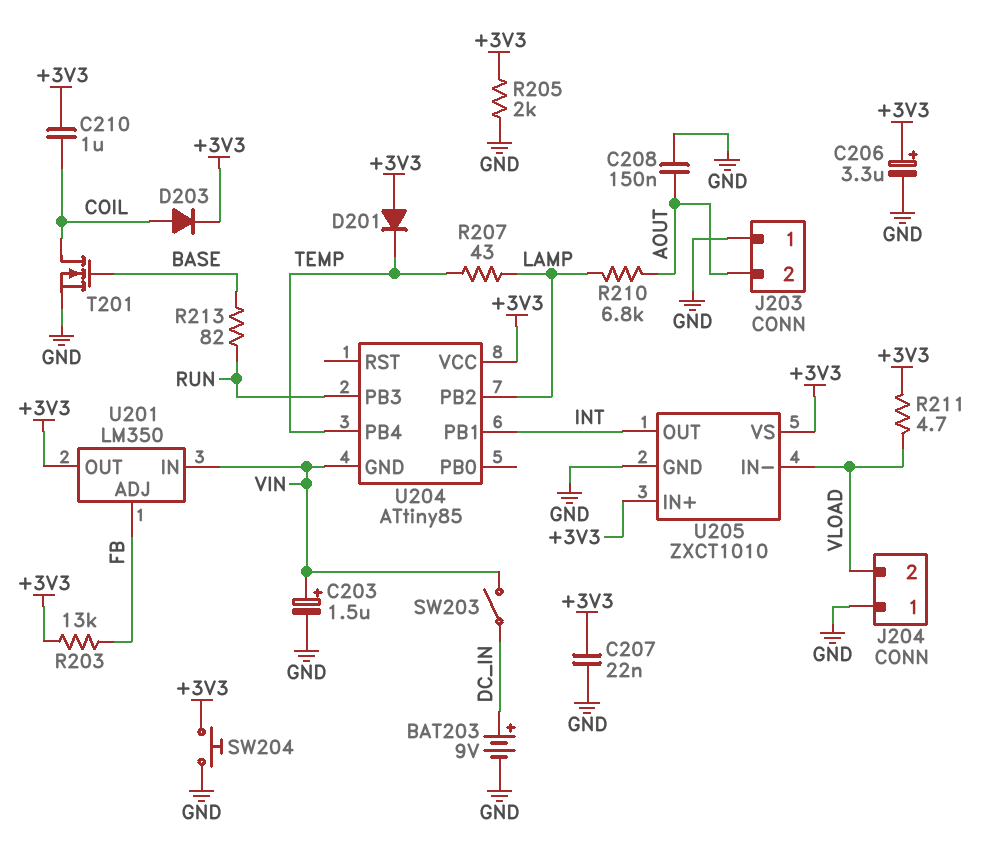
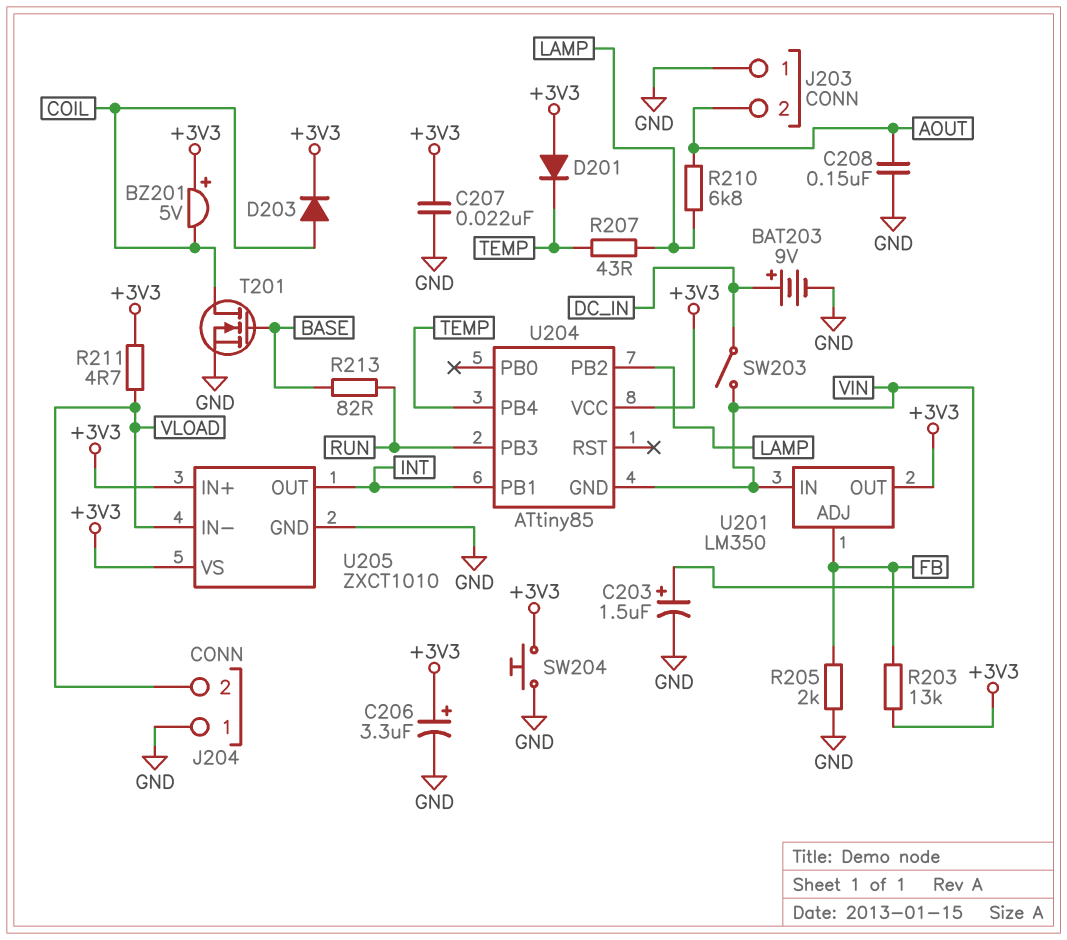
BZ201: none -> buzzer 5V (plus +3V3, minus COIL)
C210: 1uF (+3V3, COIL) -> none
R205: 2k (+3V3, GND) -> 2k (FB, GND)

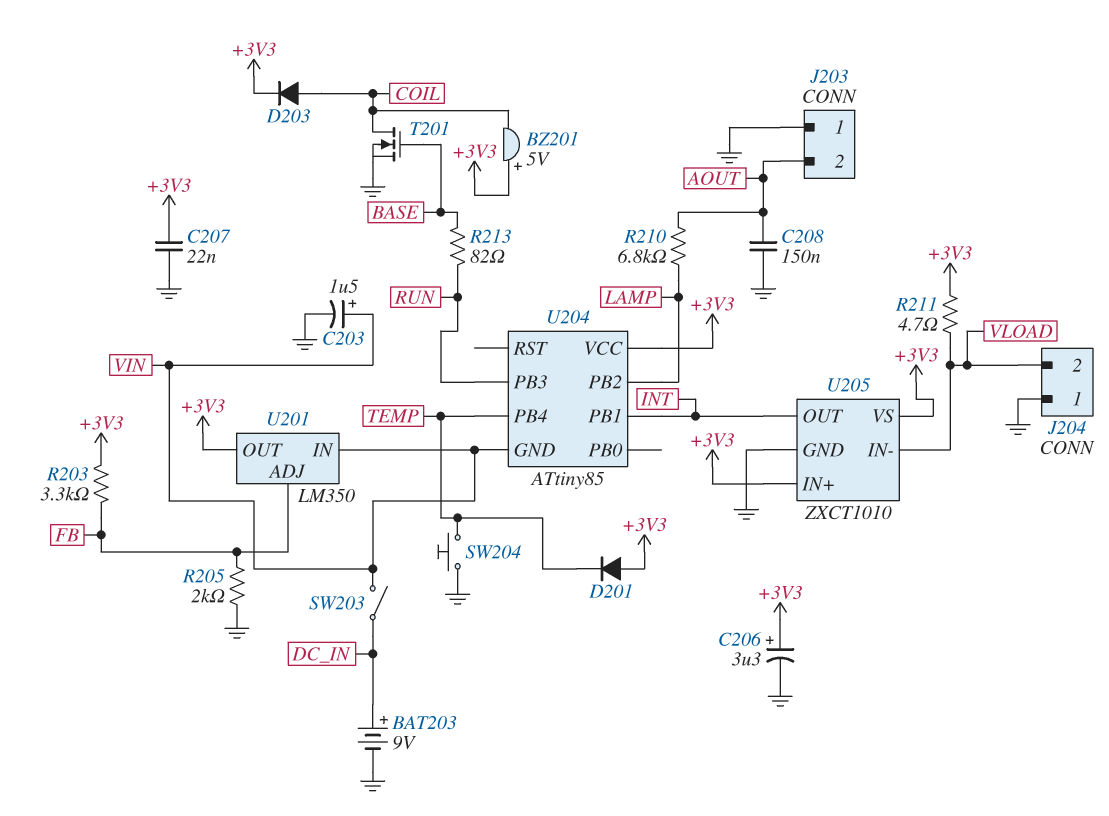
R203: 13k (+3V3, FB) -> 3.3k (+3V3, FB)
R207: 43 (LAMP, TEMP) -> none
SW204: button (+3V3, GND) -> button (GND, TEMP)

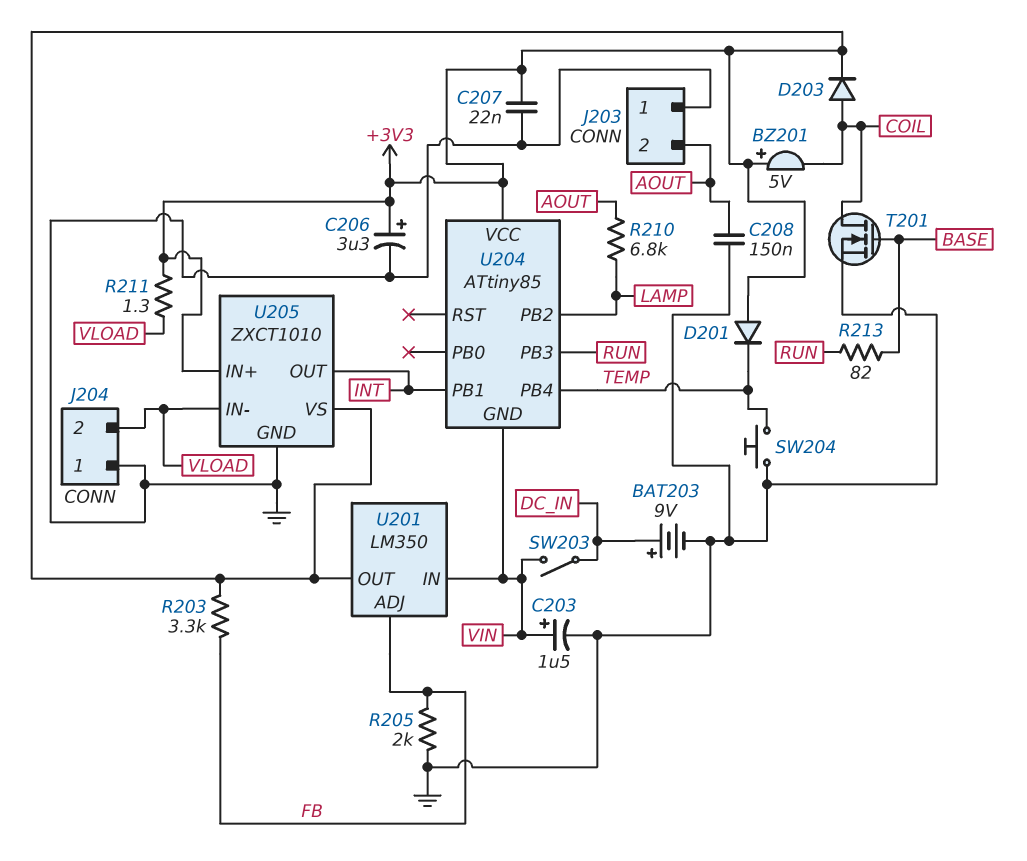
R211: 4.7 (+3V3, VLOAD) -> 1.3 (+3V3, VLOAD)

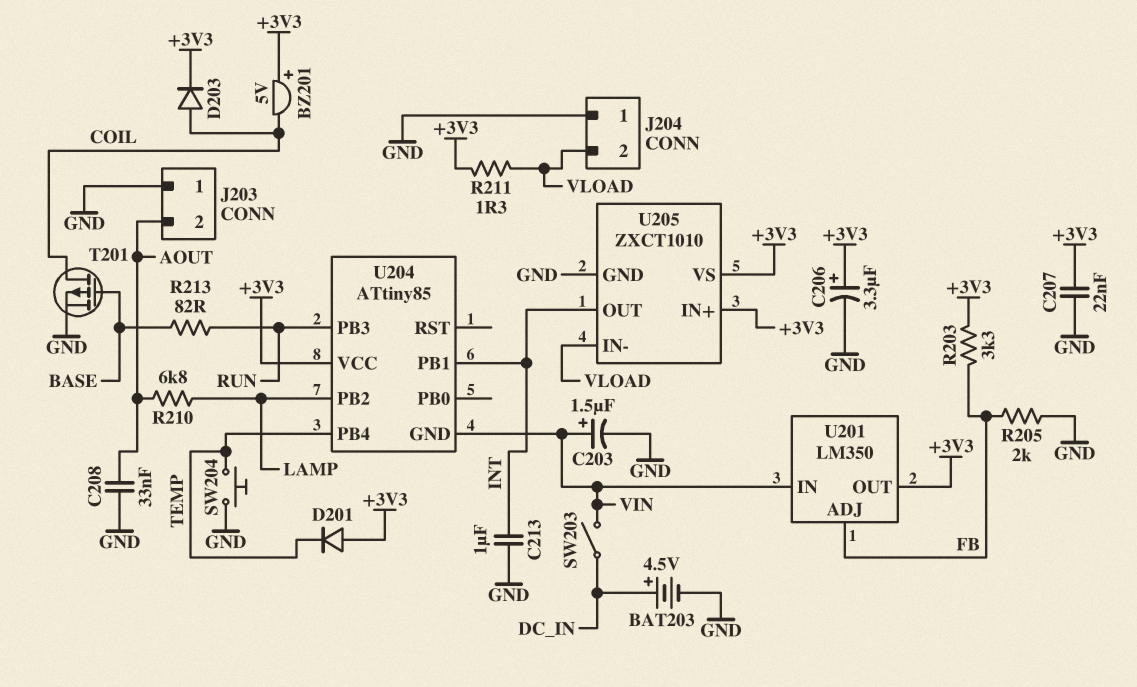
BAT203: 9V (plus DC_IN, minus GND) -> 4.5V (plus DC_IN, minus GND)
C208: 150nF (AOUT, GND) -> 33nF (AOUT, GND)
C213: none -> 1uF (GND, INT)
T201: NMOS (G BASE, D COIL, S GND) -> PMOS (G BASE, D COIL, S GND)

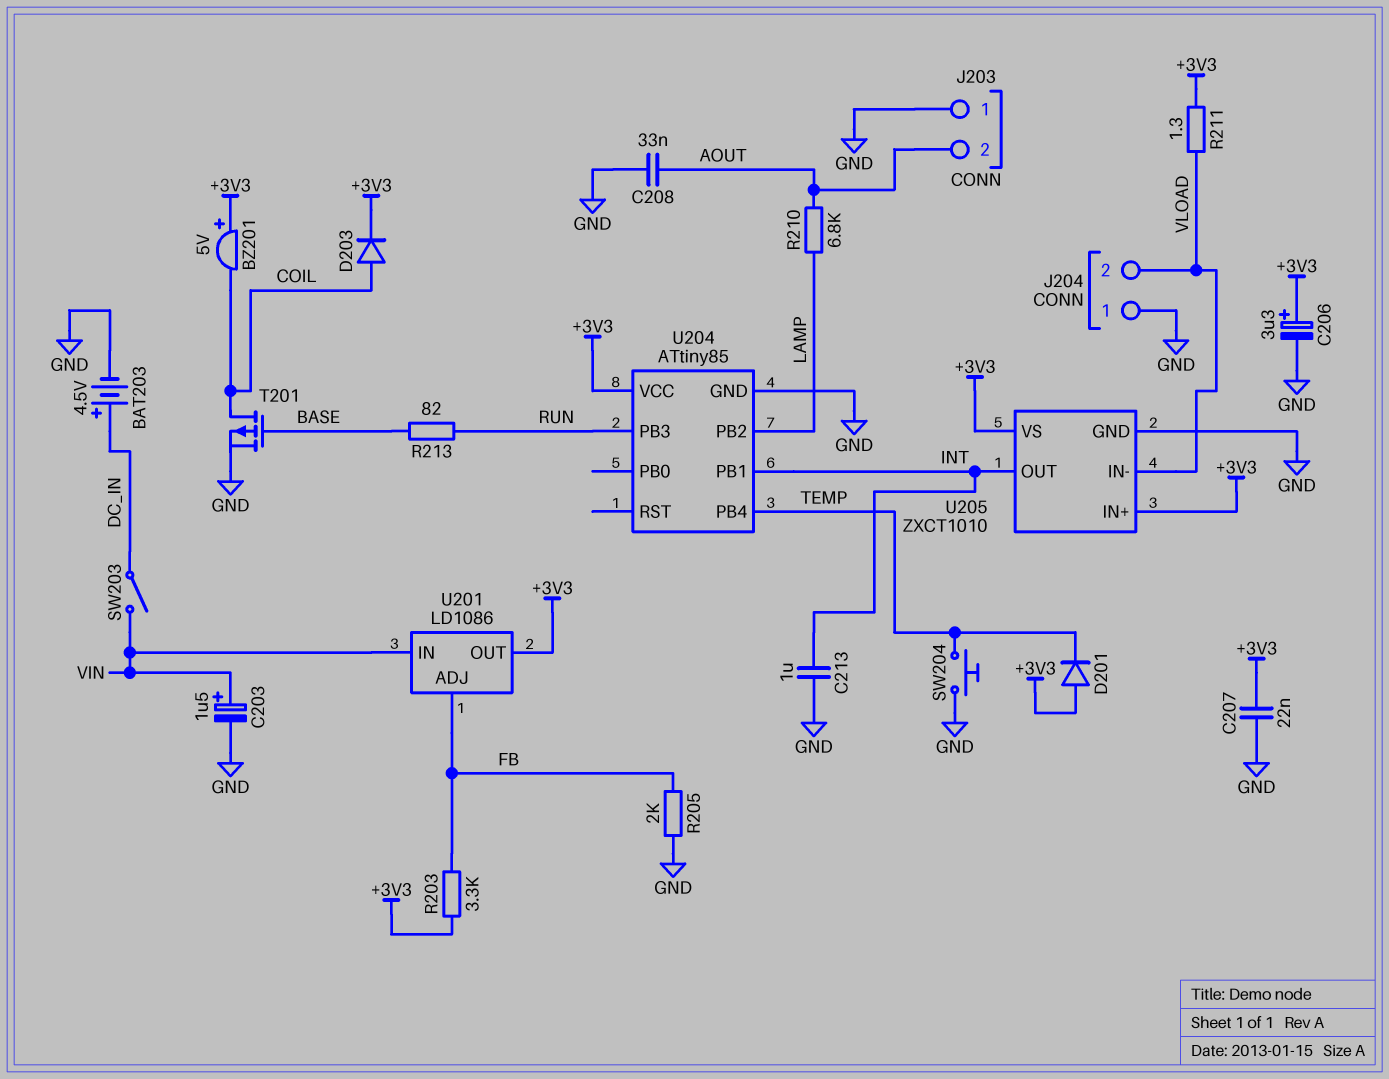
U201: LM350 -> LD1086
U204 pin GND: VIN -> GND

